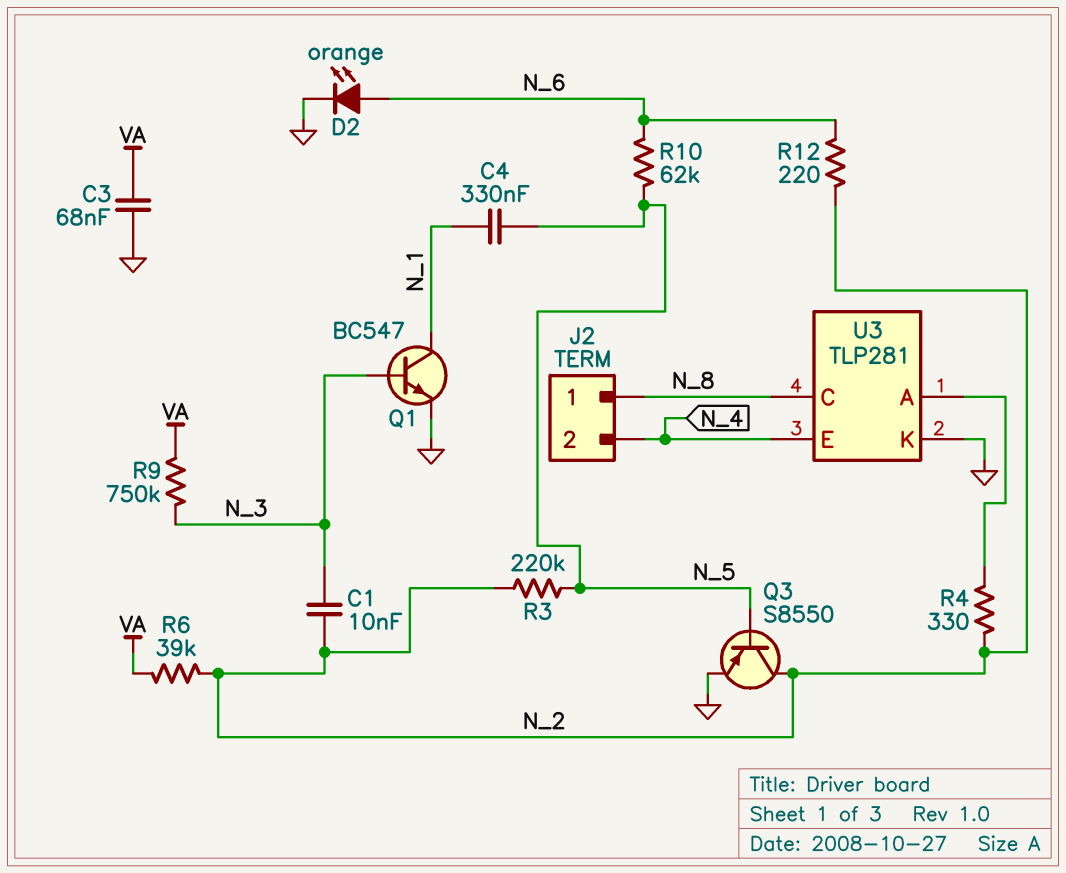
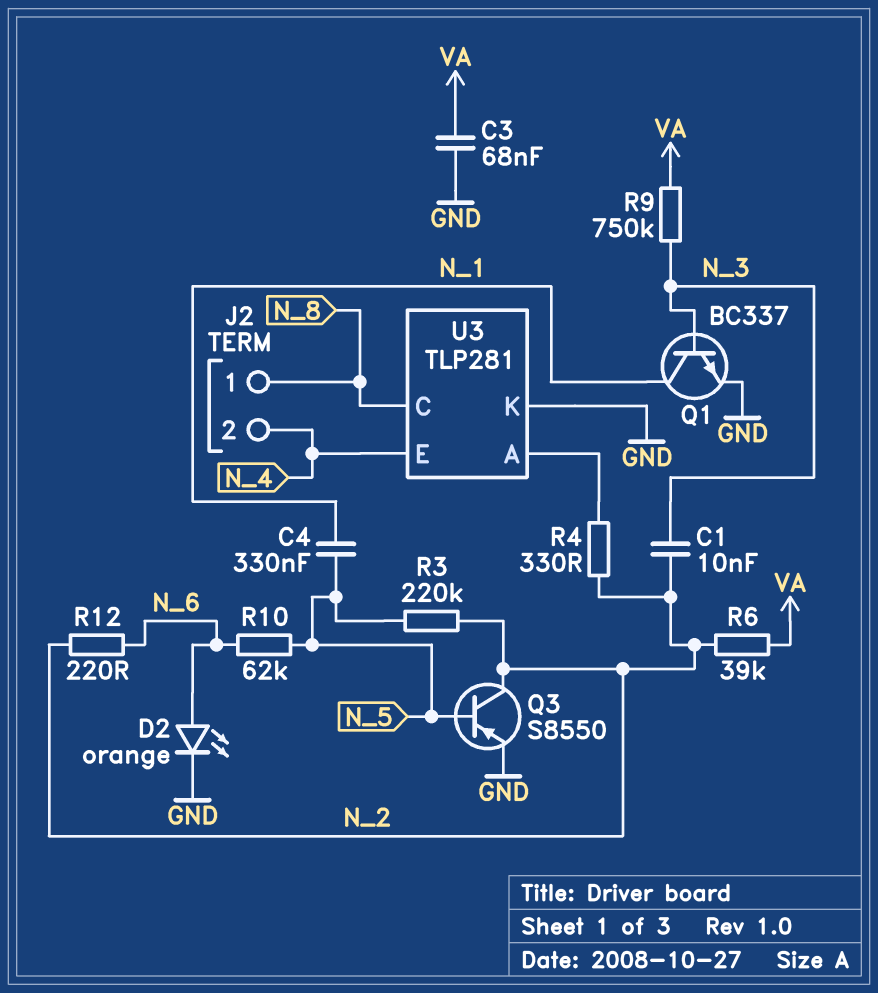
Q1: NPN BC547 (B N_3, C N_1, E GND) -> NPN BC337 (B N_3, C N_1, E GND)

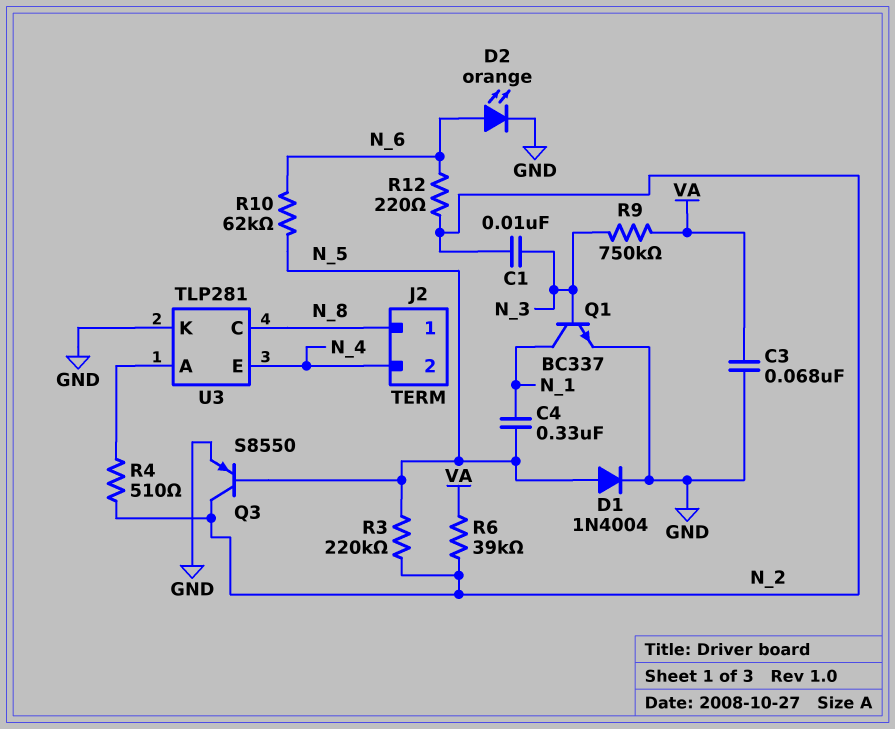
D1: none -> diode 1N4004 (A N_5, K GND)
R4: 330 (N_2, U3/A) -> 510 (N_2, U3/A)

